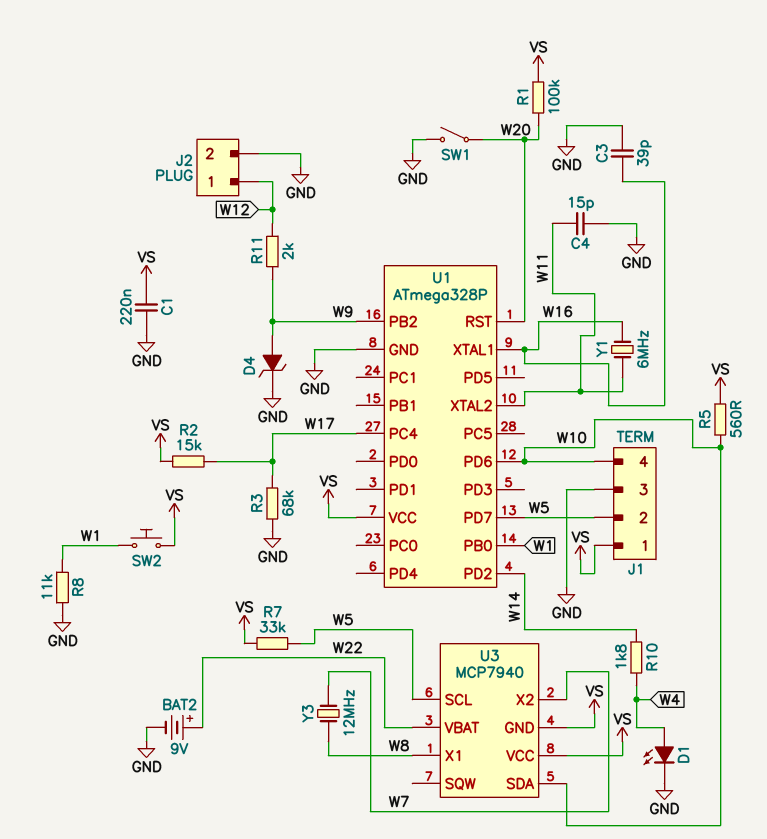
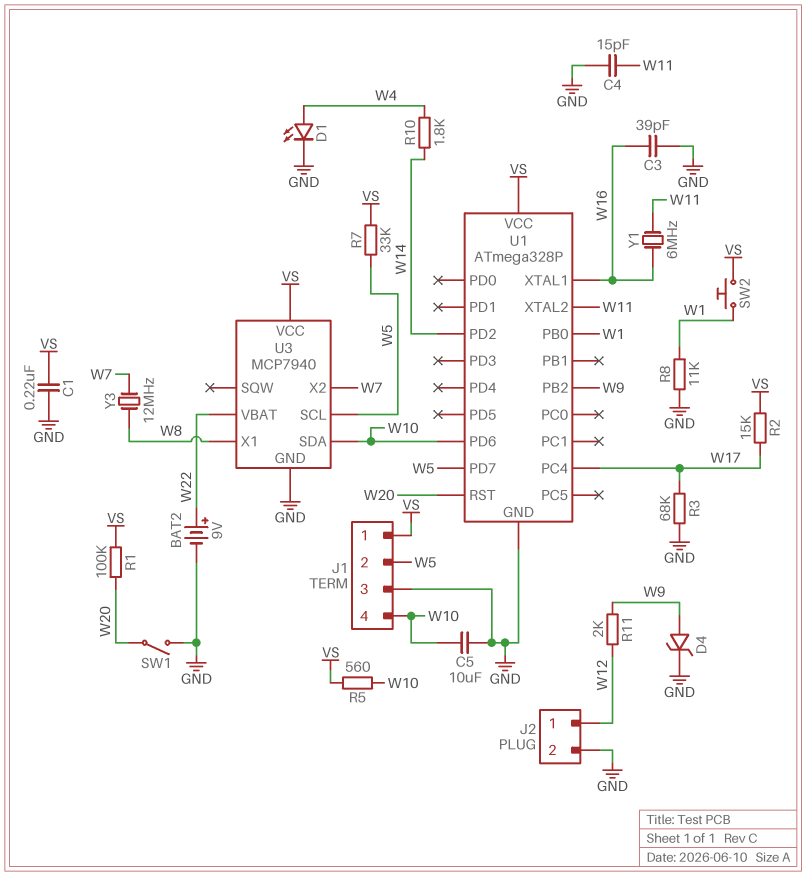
C5: none -> 10uF (GND, W10)
U3 pin GND: VS -> GND

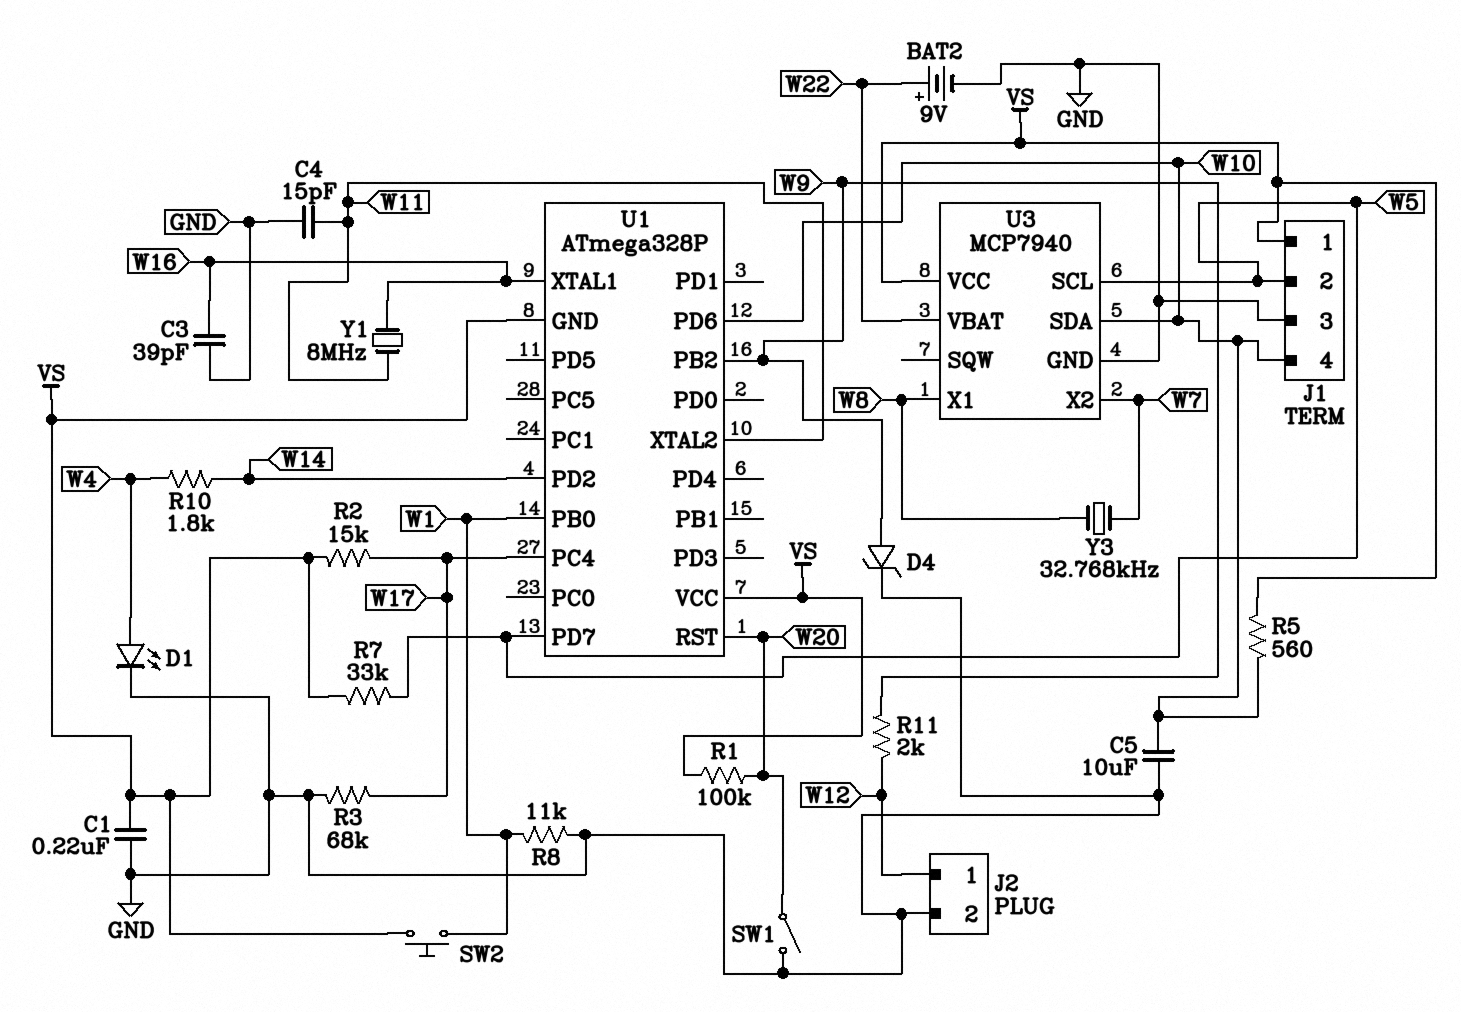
U1 pin GND: GND -> VS
Y1: 6MHz (W11, W16) -> 8MHz (W11, W16)
Y3: 12MHz (W7, W8) -> 32.768kHz (W7, W8)

